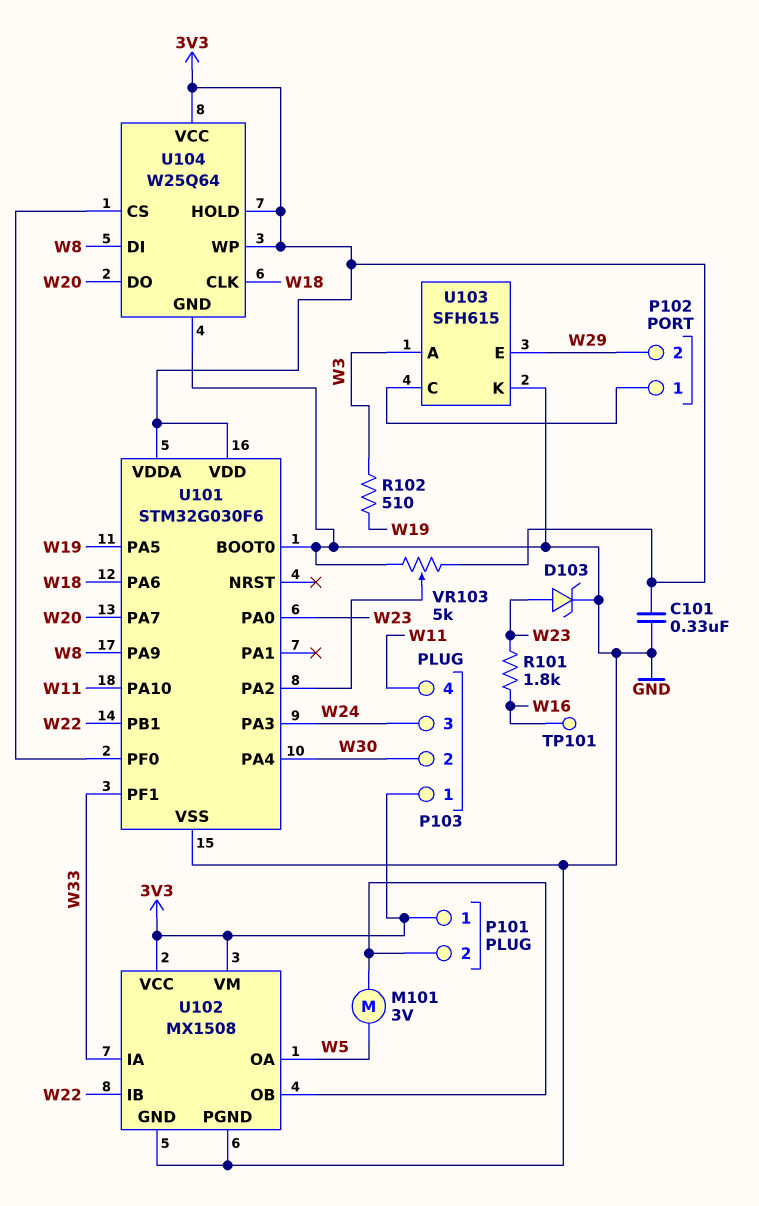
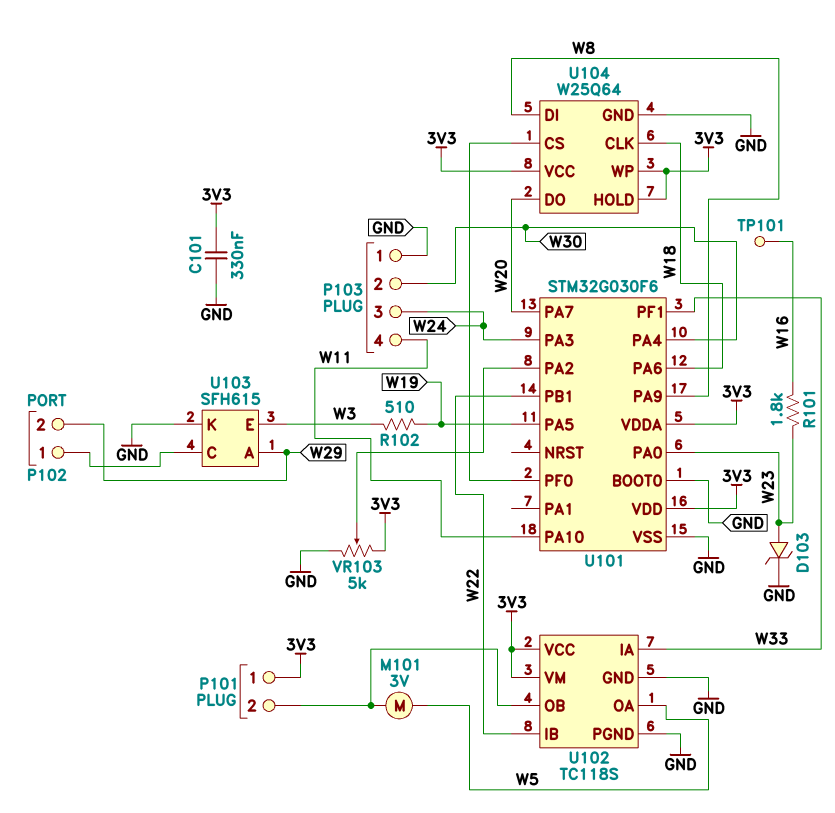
P103 pin 1: 3V3 -> GND
U102: MX1508 -> TC118S
U103 pin A: W3 -> W29
U103 pin E: W29 -> W3

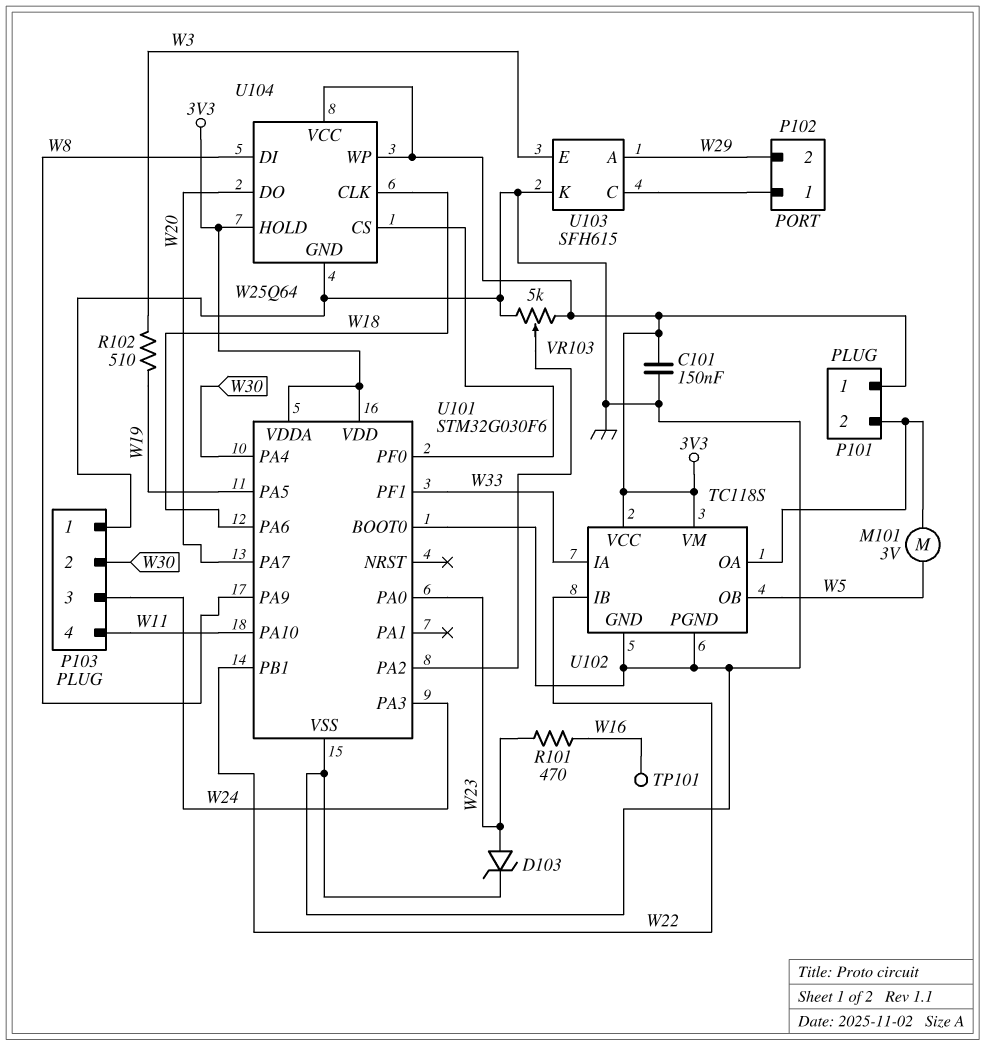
C101: 330nF (3V3, GND) -> 150nF (3V3, GND)
R101: 1.8k (W16, W23) -> 470 (W16, W23)
U102 pin OA: W5 -> P101/2
U102 pin OB: P101/2 -> W5

